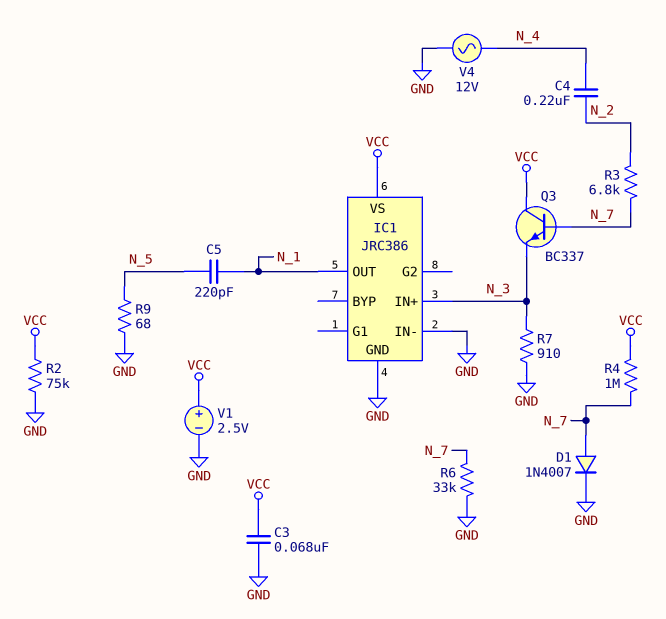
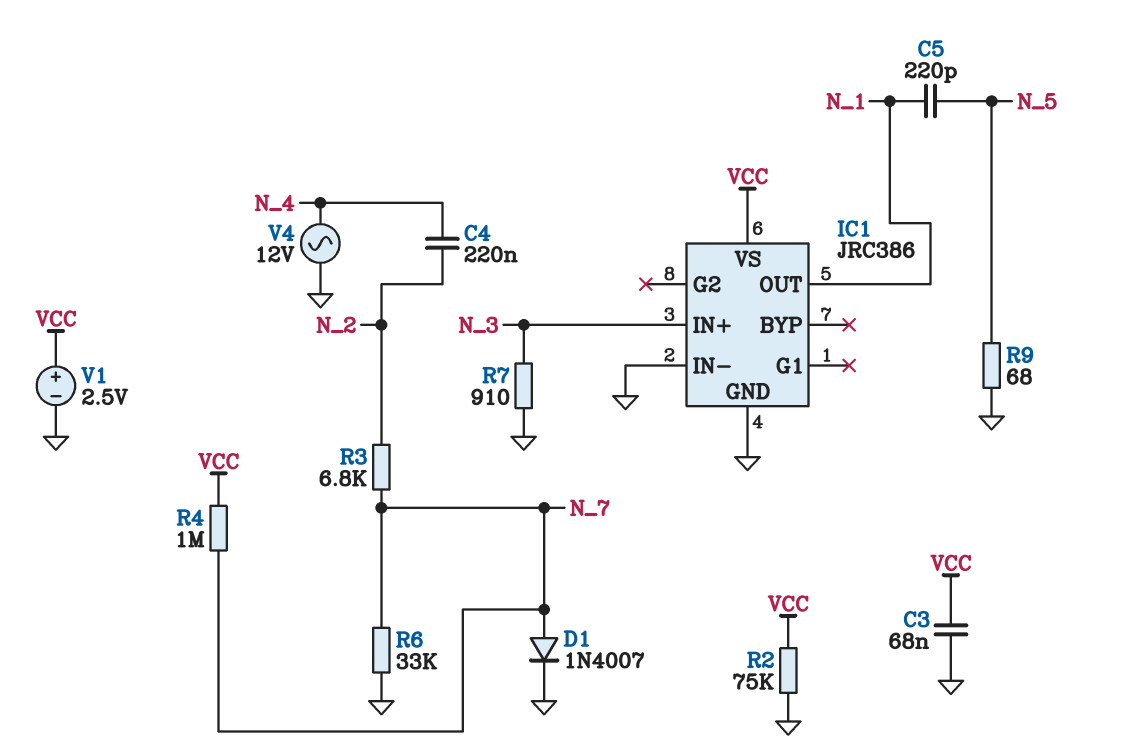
Q3: NPN BC337 (B N_7, C VCC, E N_3) -> none

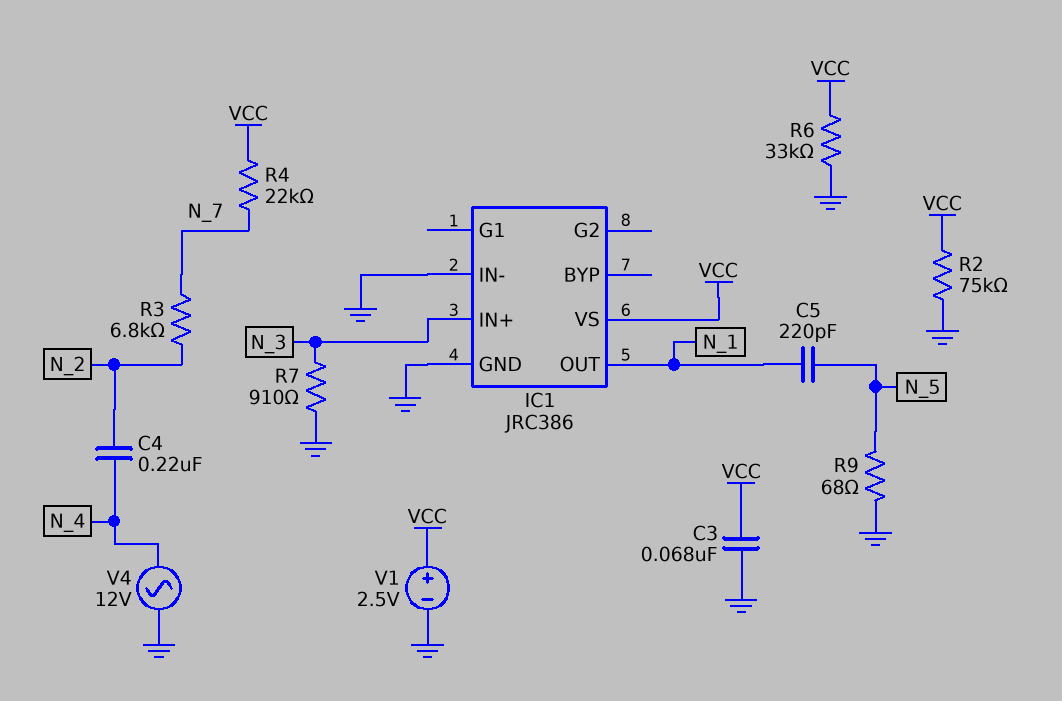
D1: diode 1N4007 (A N_7, K GND) -> none
R4: 1M (N_7, VCC) -> 22k (N_7, VCC)
R6: 33k (GND, N_7) -> 33k (GND, VCC)

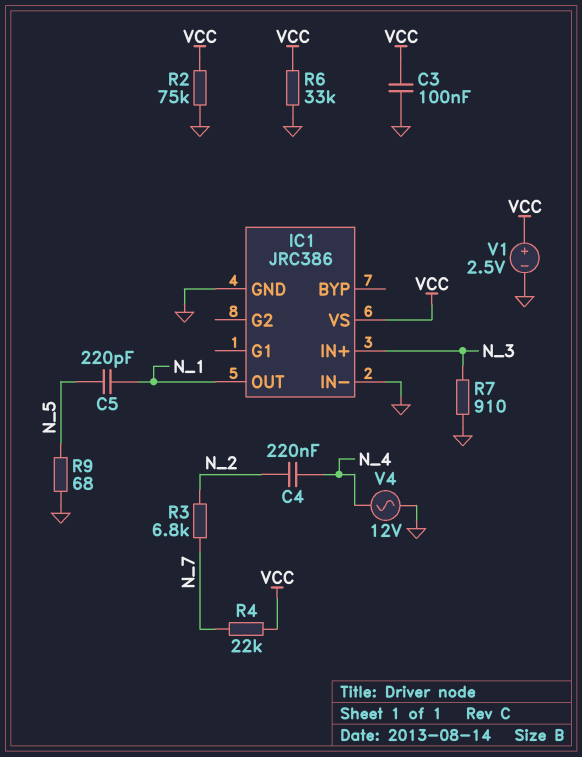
C3: 68nF (GND, VCC) -> 100nF (GND, VCC)

